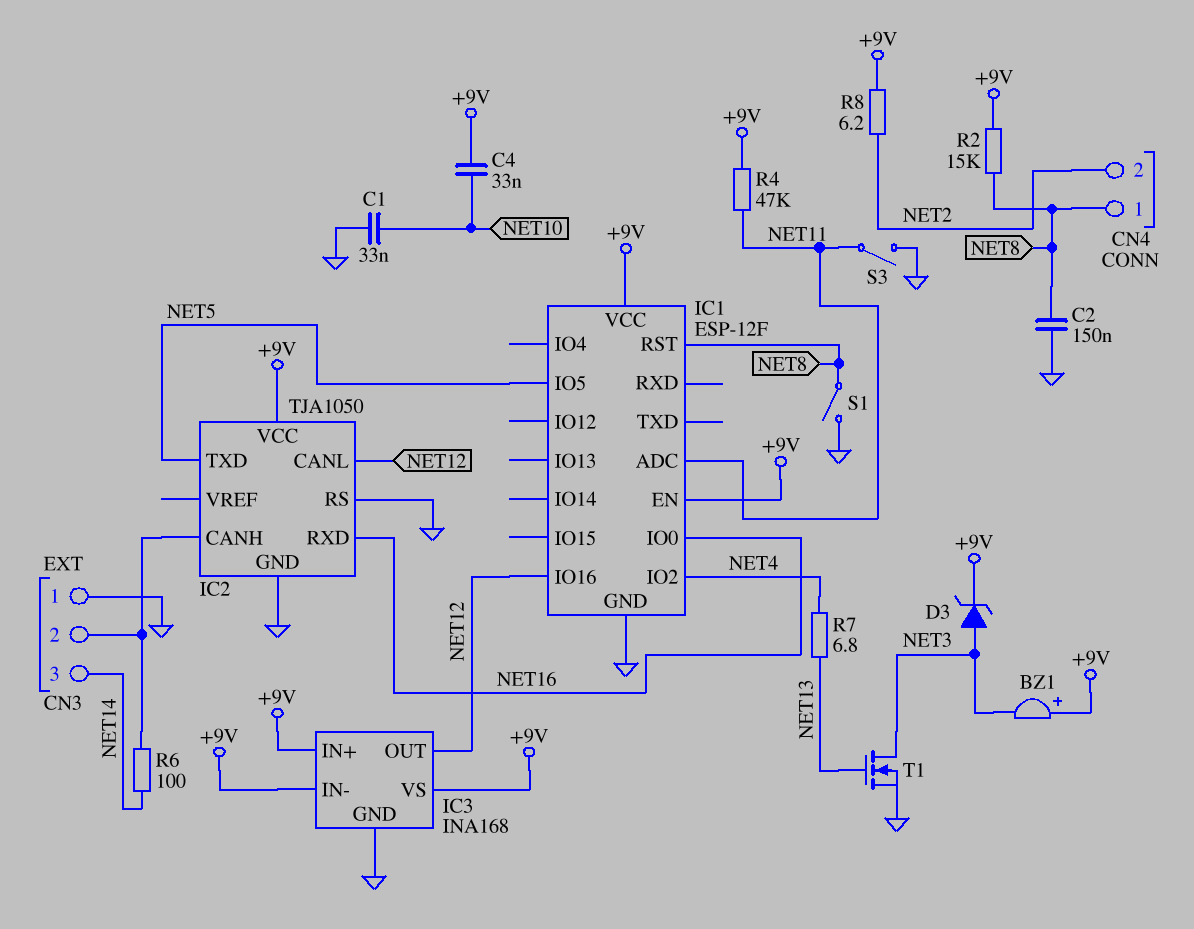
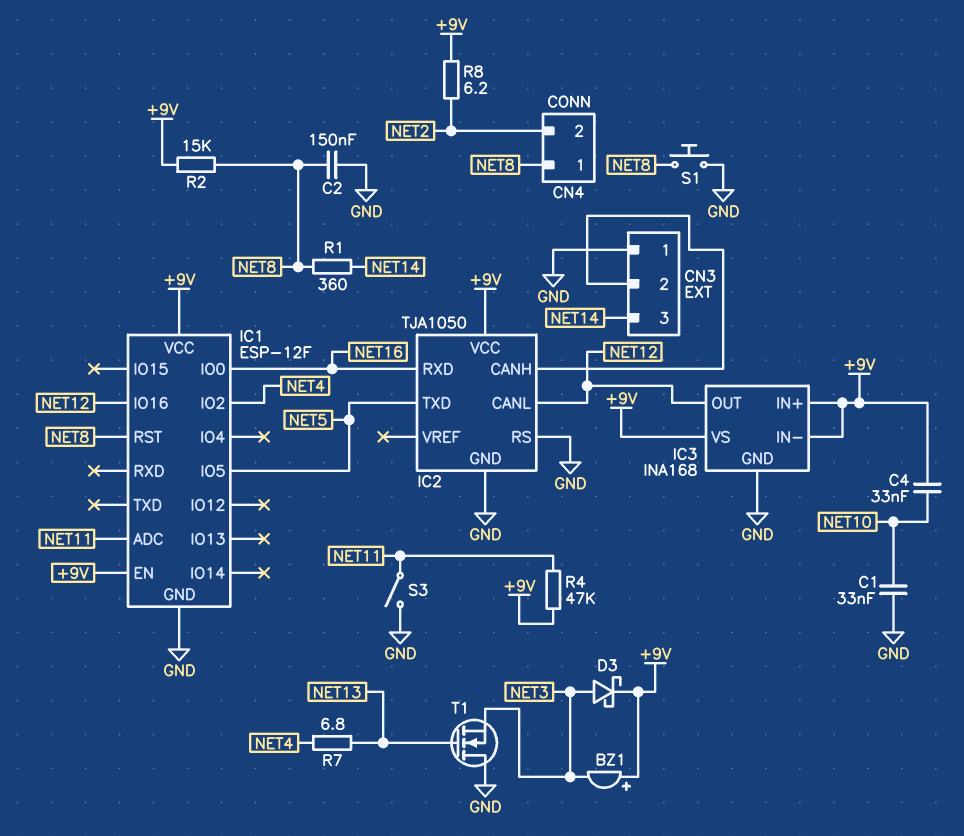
D3: zener (A NET3, K +9V) -> schottky (A NET3, K +9V)
R1: none -> 360 (NET8, NET14)
R6: 100 (CN3/2, NET14) -> none
S1: switch (GND, NET8) -> button (GND, NET8)
T1: NMOS (G NET13, D NET3, S GND) -> NMOS (G NET13, D GND, S NET3)

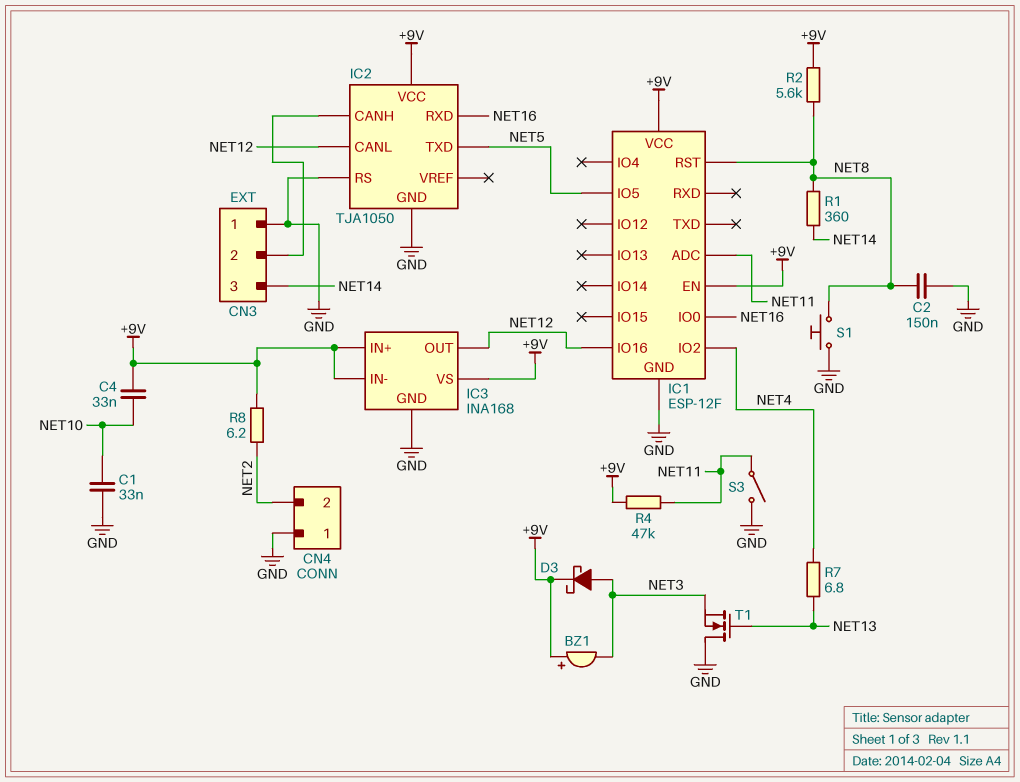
CN4 pin 1: NET8 -> GND
R2: 15k (+9V, NET8) -> 5.6k (+9V, NET8)

